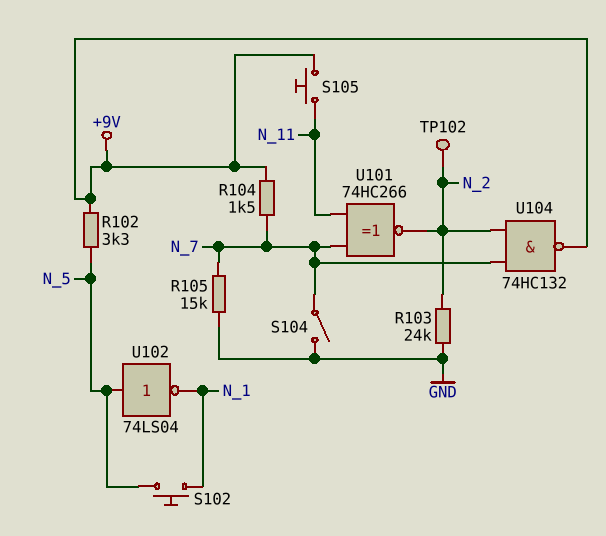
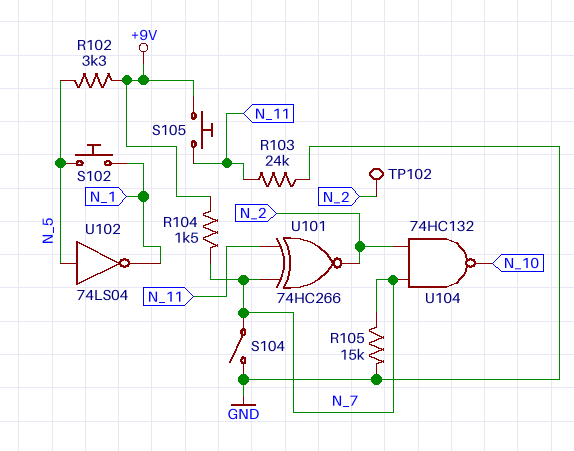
R103: 24k (GND, N_2) -> 24k (GND, N_11)
U104: NAND 74HC132 (in N_2, in N_7, out +9V) -> NAND 74HC132 (in N_2, in N_7, out N_10)

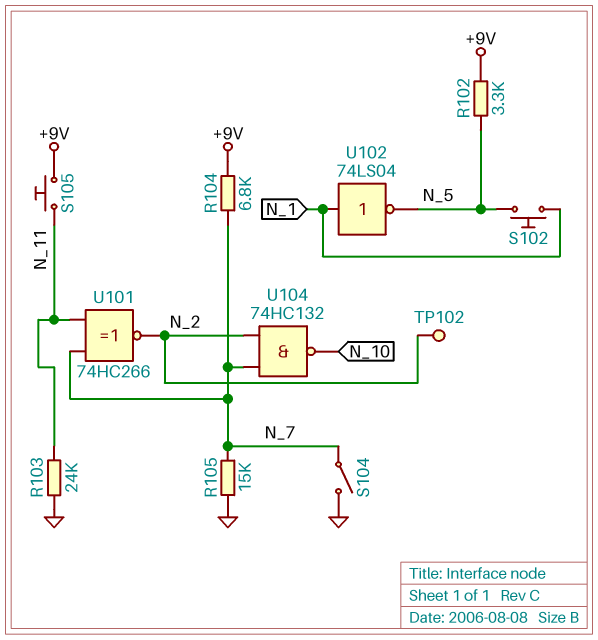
R104: 1.5k (+9V, N_7) -> 6.8k (+9V, N_7)
U102: NOT 74LS04 (in N_5, out N_1) -> NOT 74LS04 (in N_1, out N_5)

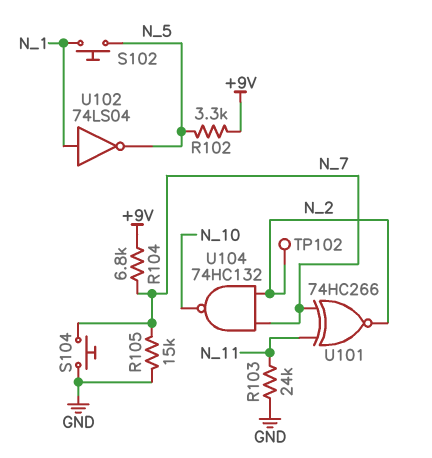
S104: switch (GND, N_7) -> button (GND, N_7)
S105: button (+9V, N_11) -> none

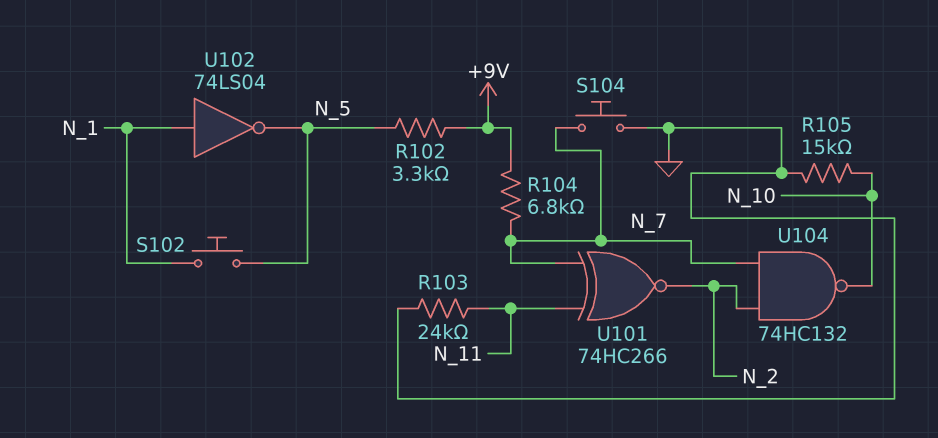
R105: 15k (GND, N_7) -> 15k (GND, N_10)
TP102: test point (N_2) -> none

